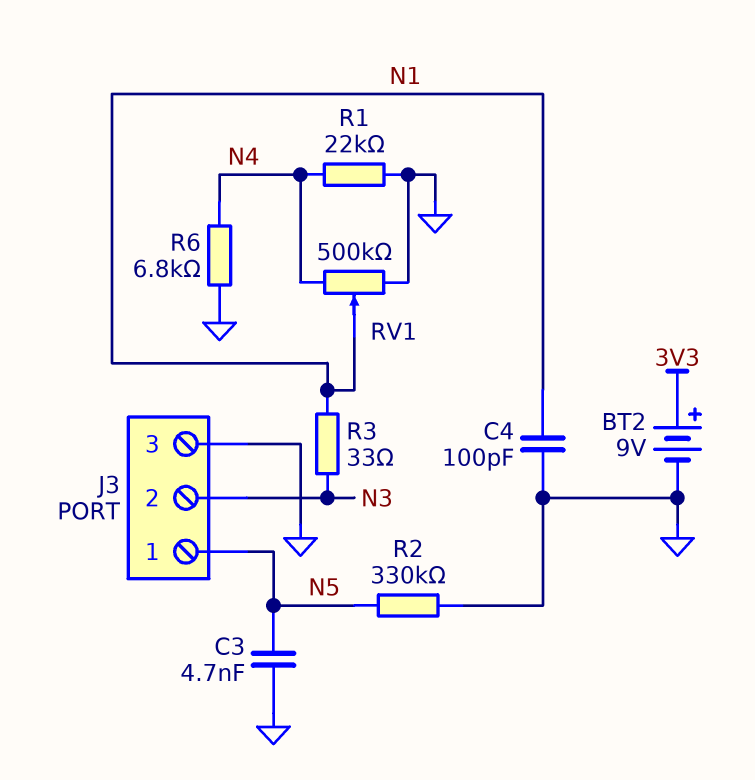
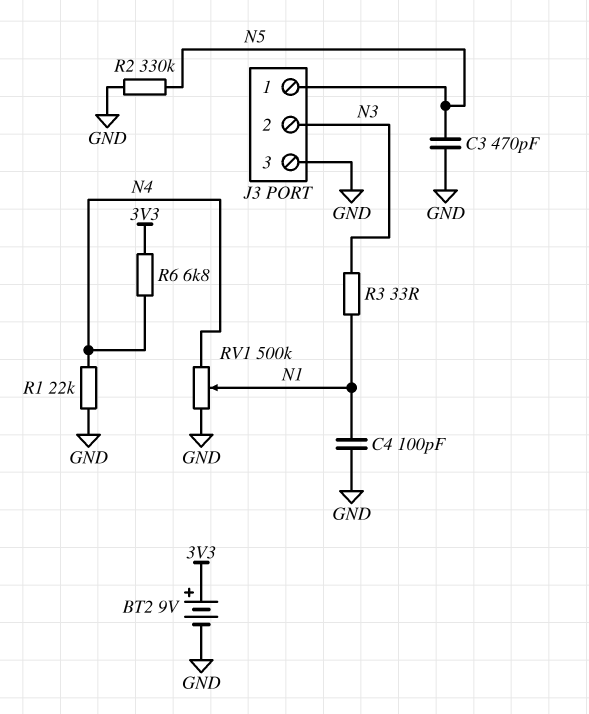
C3: 4.7nF (GND, N5) -> 470pF (GND, N5)
R6: 6.8k (GND, N4) -> 6.8k (3V3, N4)

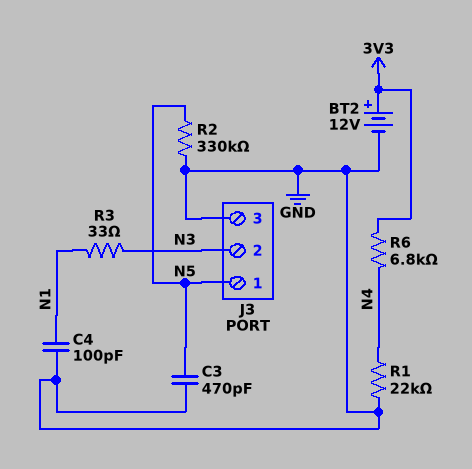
BT2: 9V (plus 3V3, minus GND) -> 12V (plus 3V3, minus GND)
RV1: 500k (GND, N4, wiper N1) -> none

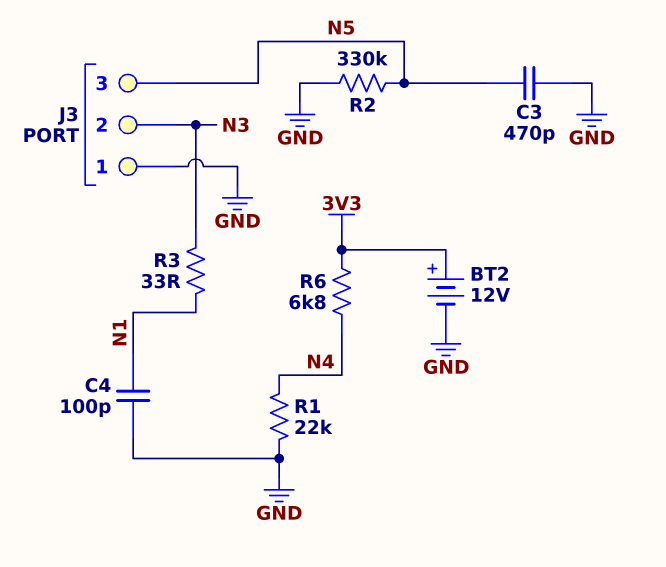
J3 pin 1: N5 -> GND
J3 pin 3: GND -> N5

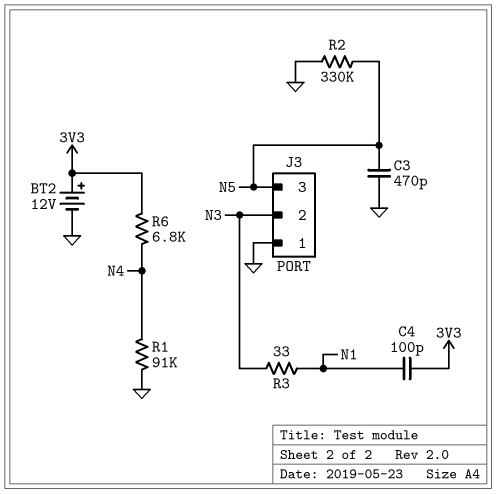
C4: 100pF (GND, N1) -> 100pF (3V3, N1)
R1: 22k (GND, N4) -> 91k (GND, N4)

